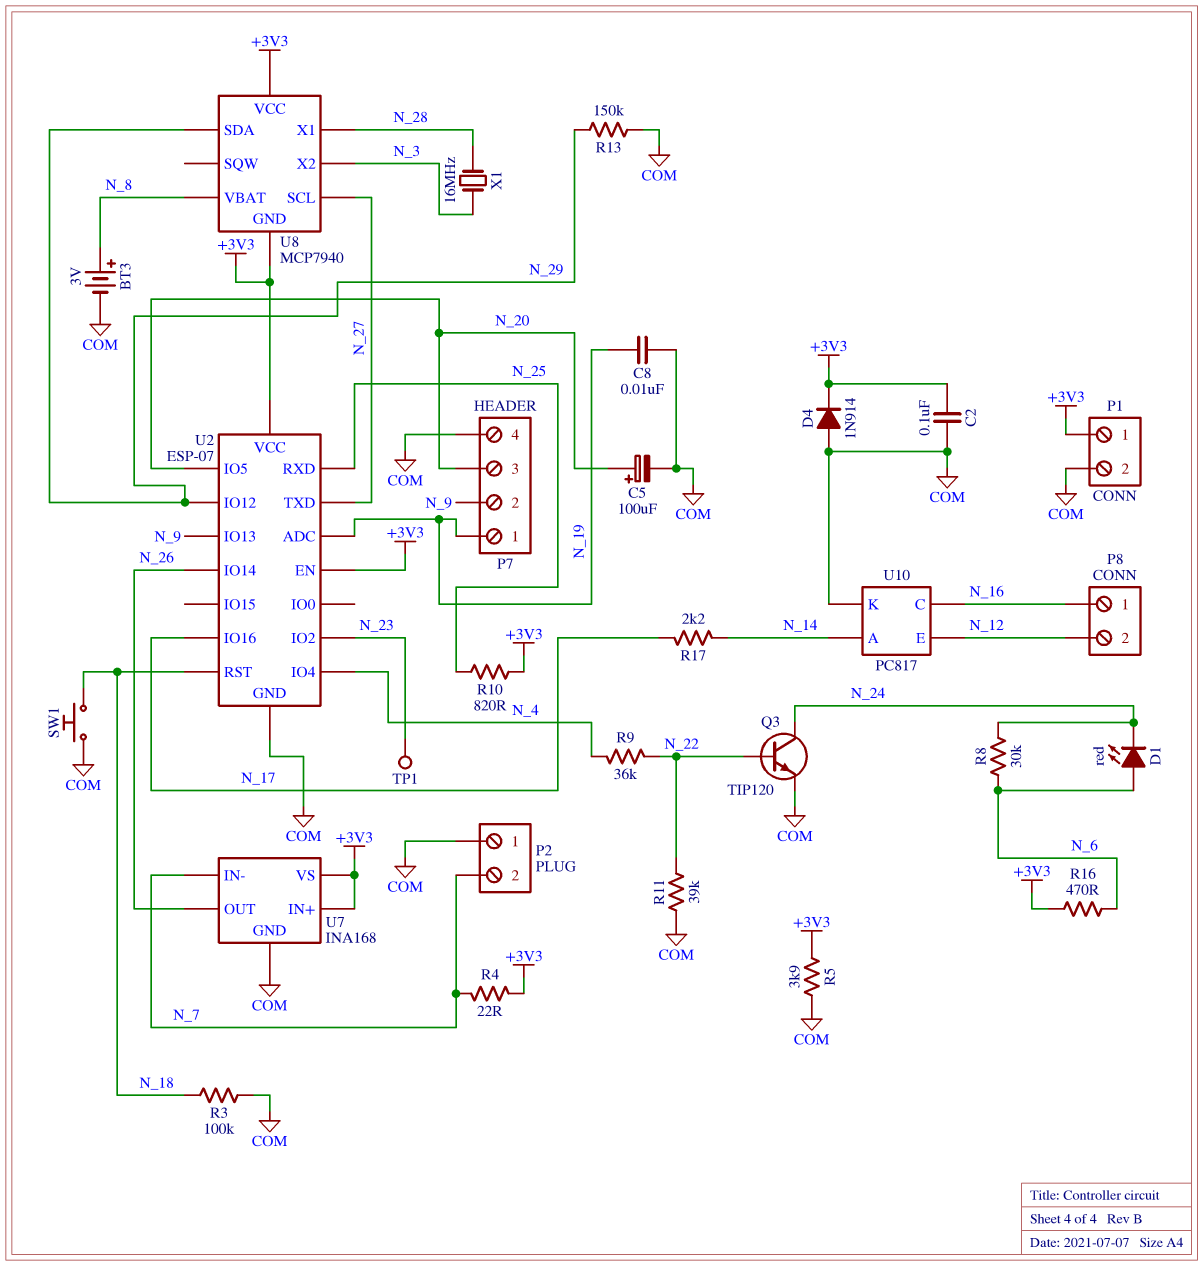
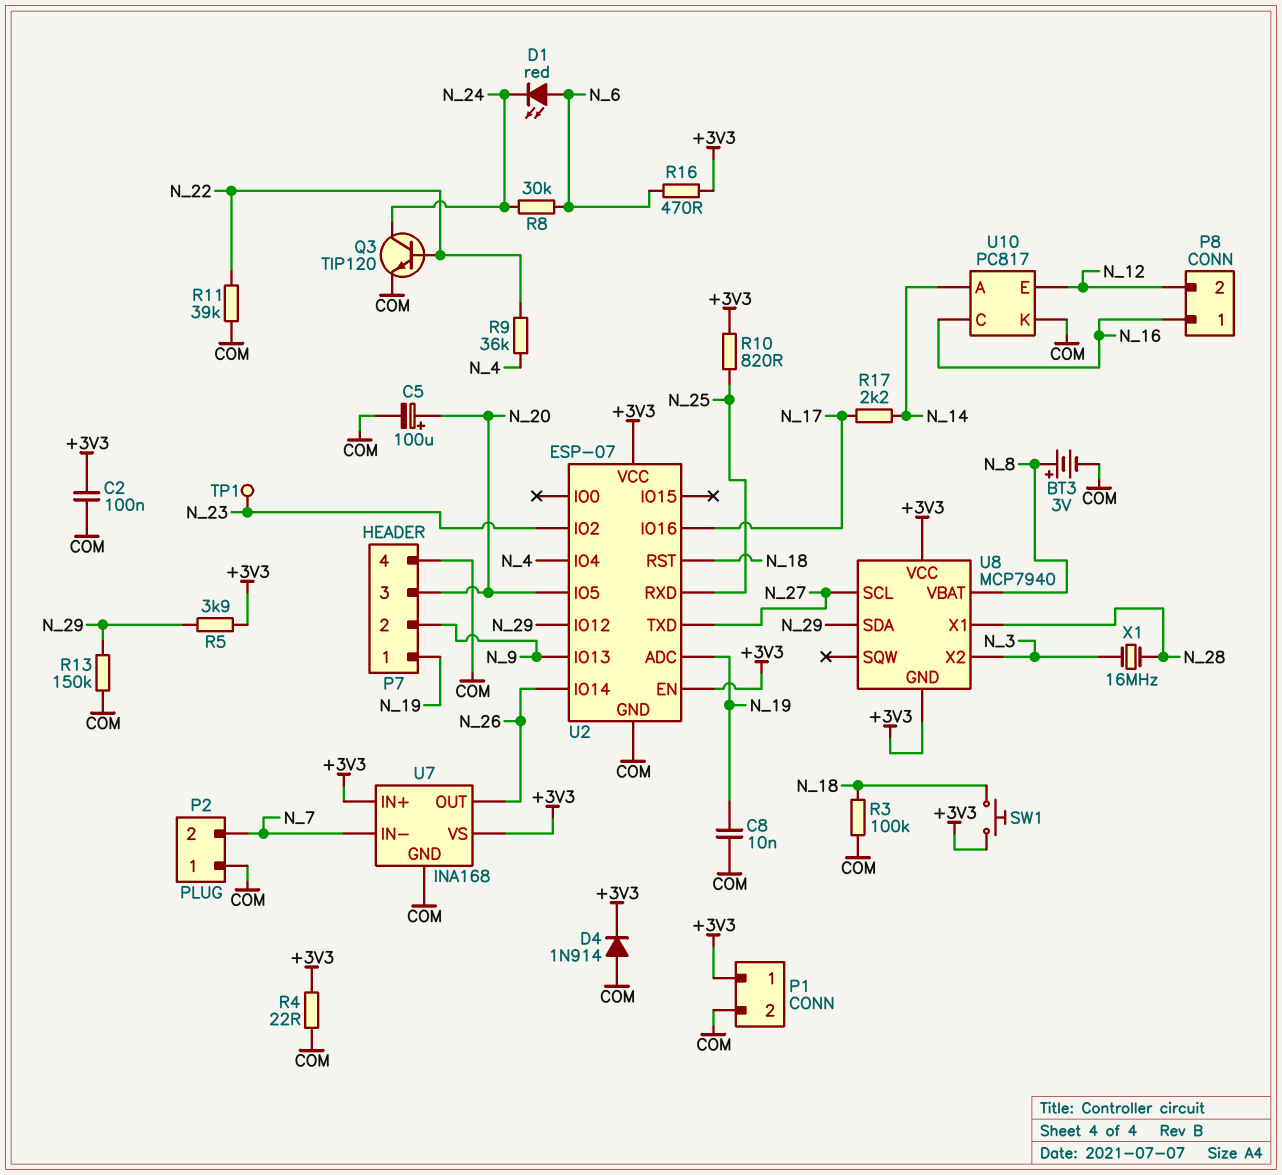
R4: 22 (+3V3, N_7) -> 22 (+3V3, COM)
R5: 3.9k (+3V3, COM) -> 3.9k (+3V3, N_29)
SW1: button (COM, N_18) -> button (+3V3, N_18)

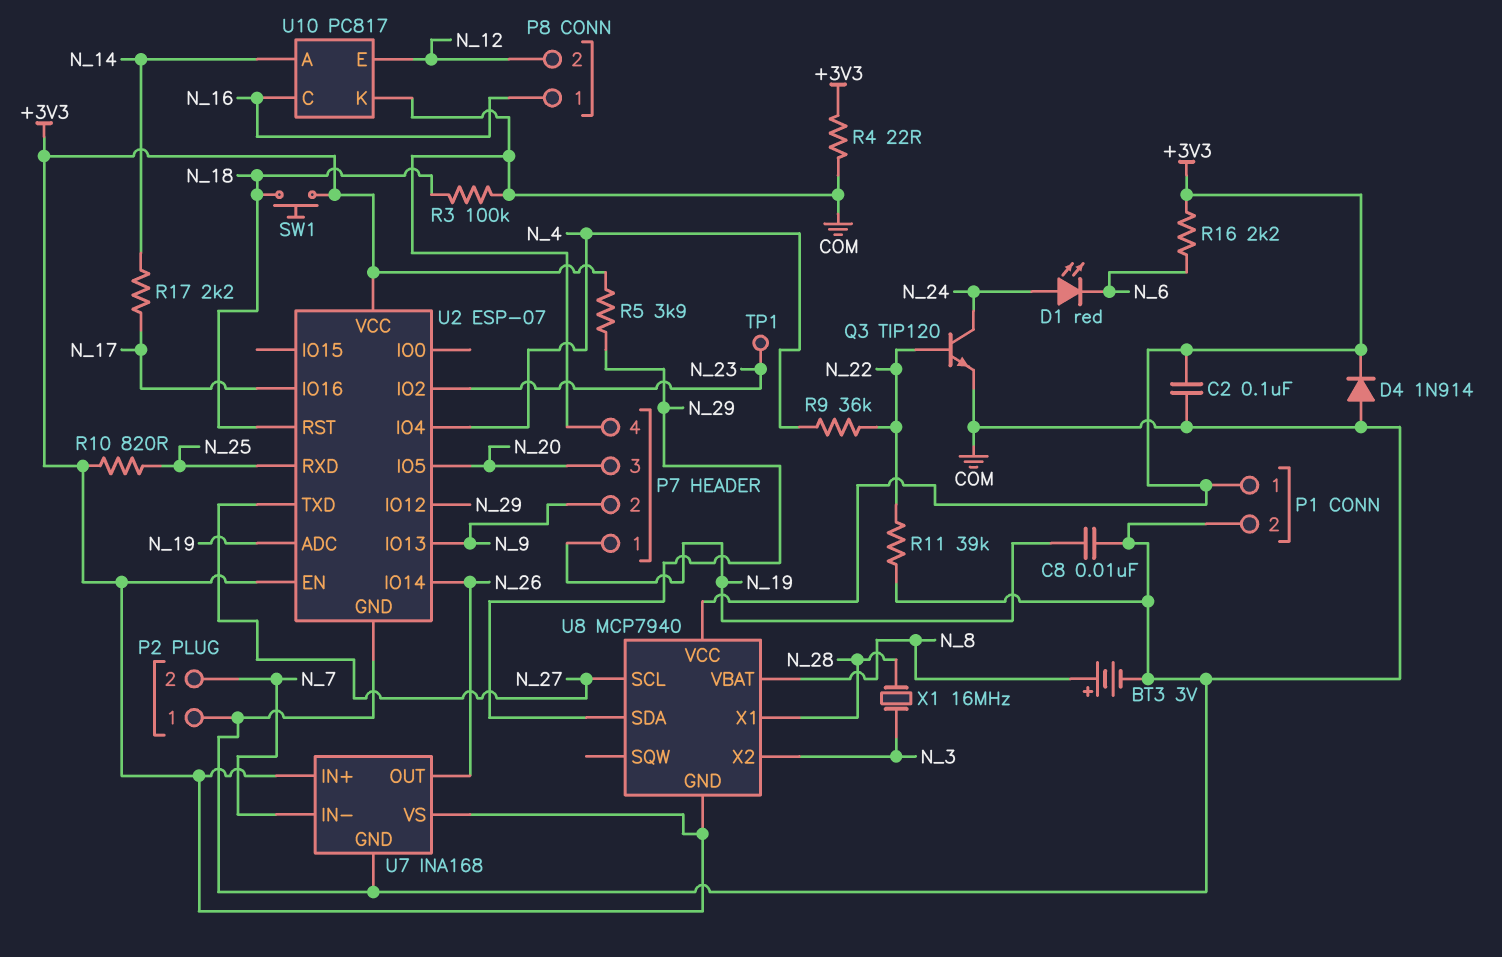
C5: 100uF (plus N_20, minus COM) -> none
D1: LED red (A N_6, K N_24) -> LED red (A N_24, K N_6)
R8: 30k (N_6, N_24) -> none
R13: 150k (COM, N_29) -> none
R16: 470 (+3V3, N_6) -> 2.2k (+3V3, N_6)

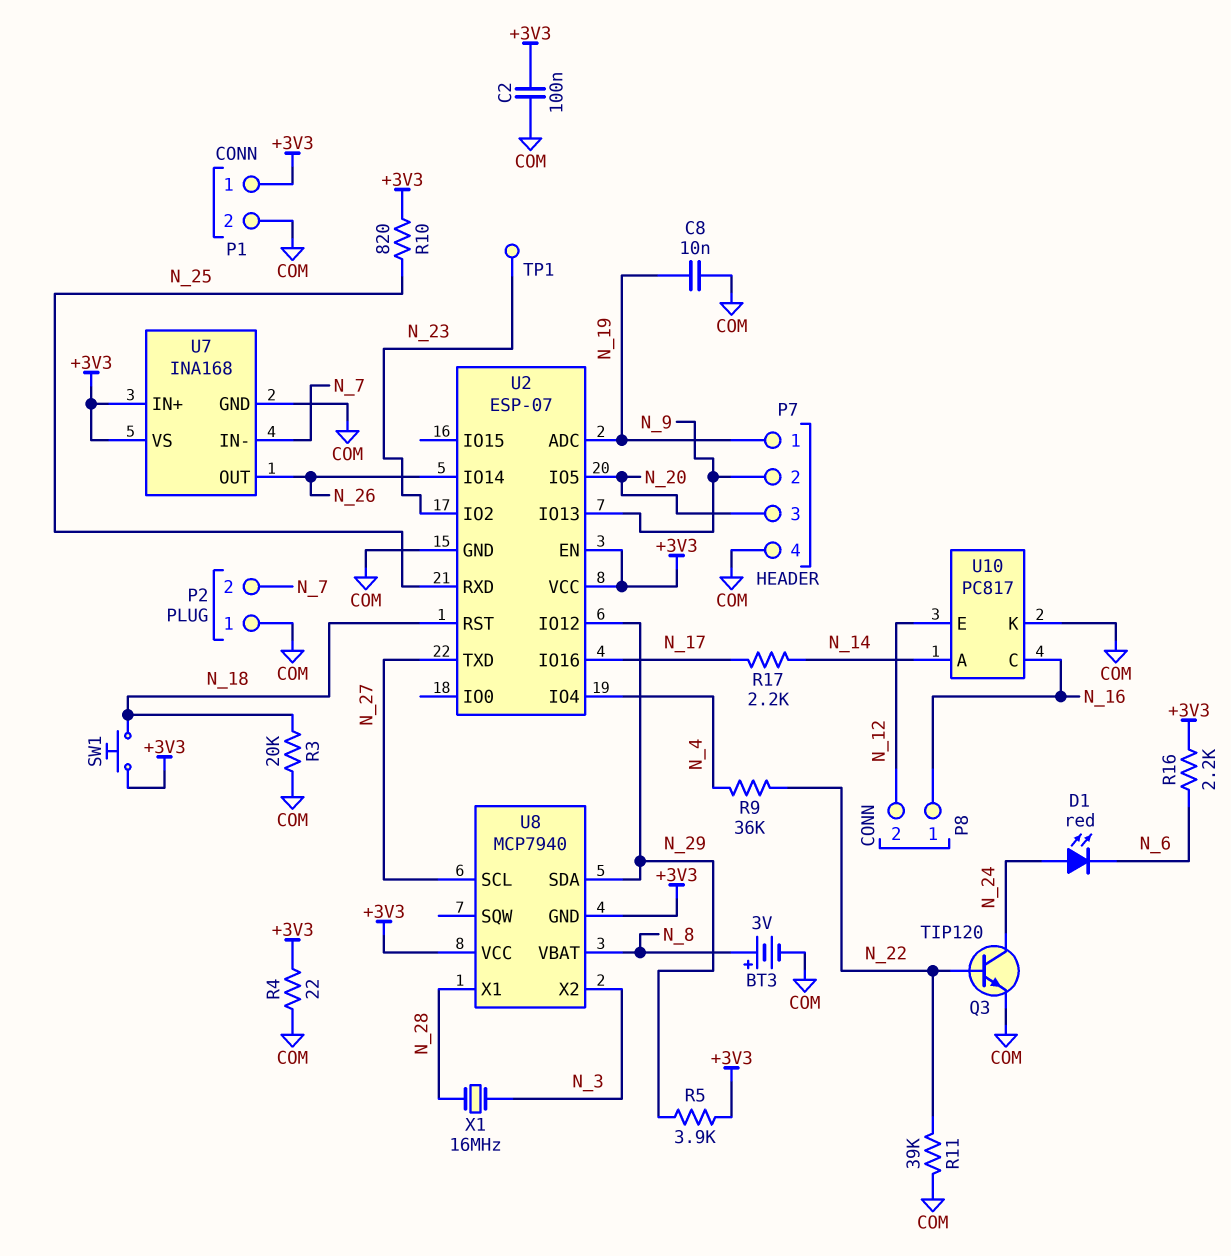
D4: diode 1N914 (A COM, K +3V3) -> none
R3: 100k (COM, N_18) -> 20k (COM, N_18)

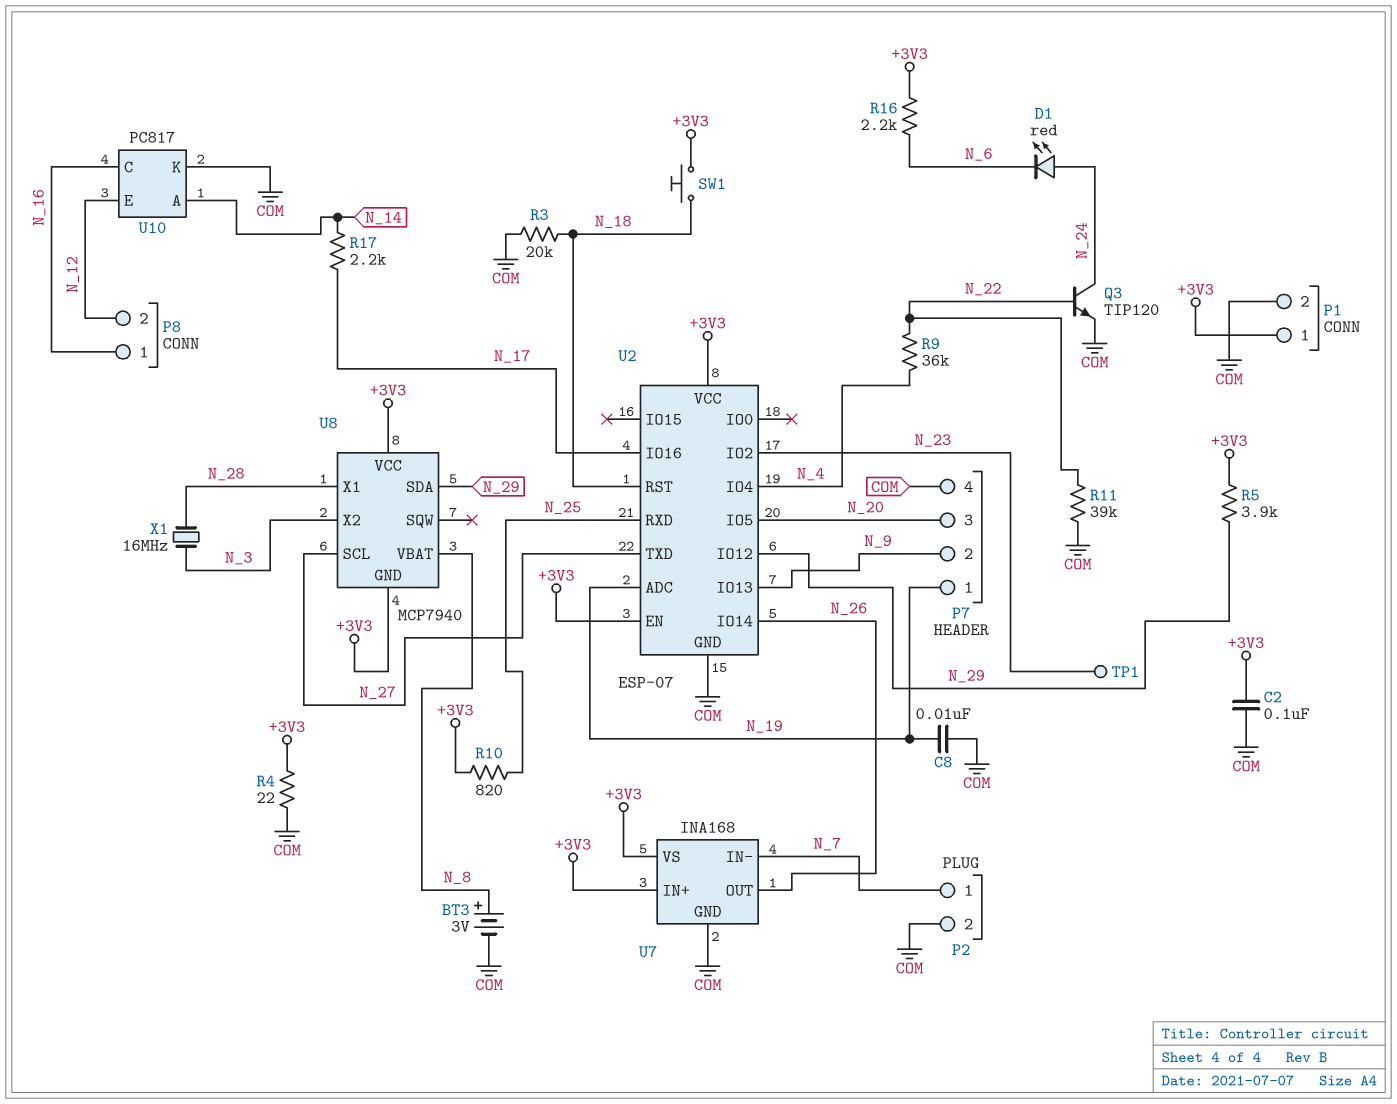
P2 pin 1: COM -> N_7
P2 pin 2: N_7 -> COM

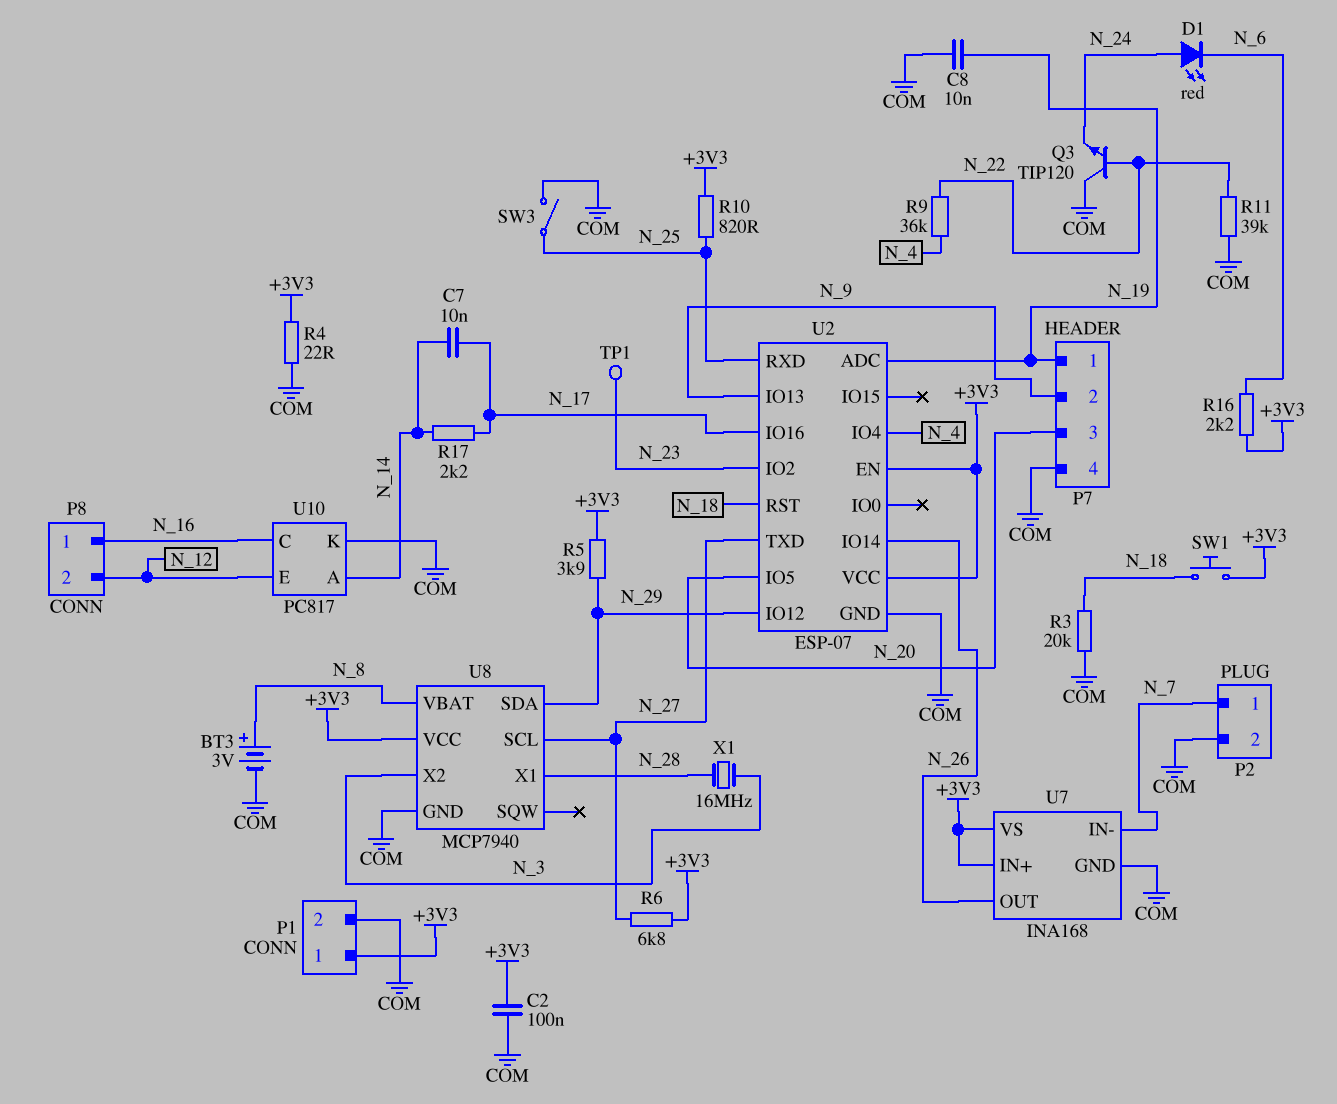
C7: none -> 10nF (N_14, N_17)
Q3: NPN TIP120 (B N_22, C N_24, E COM) -> NPN TIP120 (B N_22, C COM, E N_24)
R6: none -> 6.8k (+3V3, N_27)
SW3: none -> switch (COM, N_25)
U8 pin GND: +3V3 -> COM

